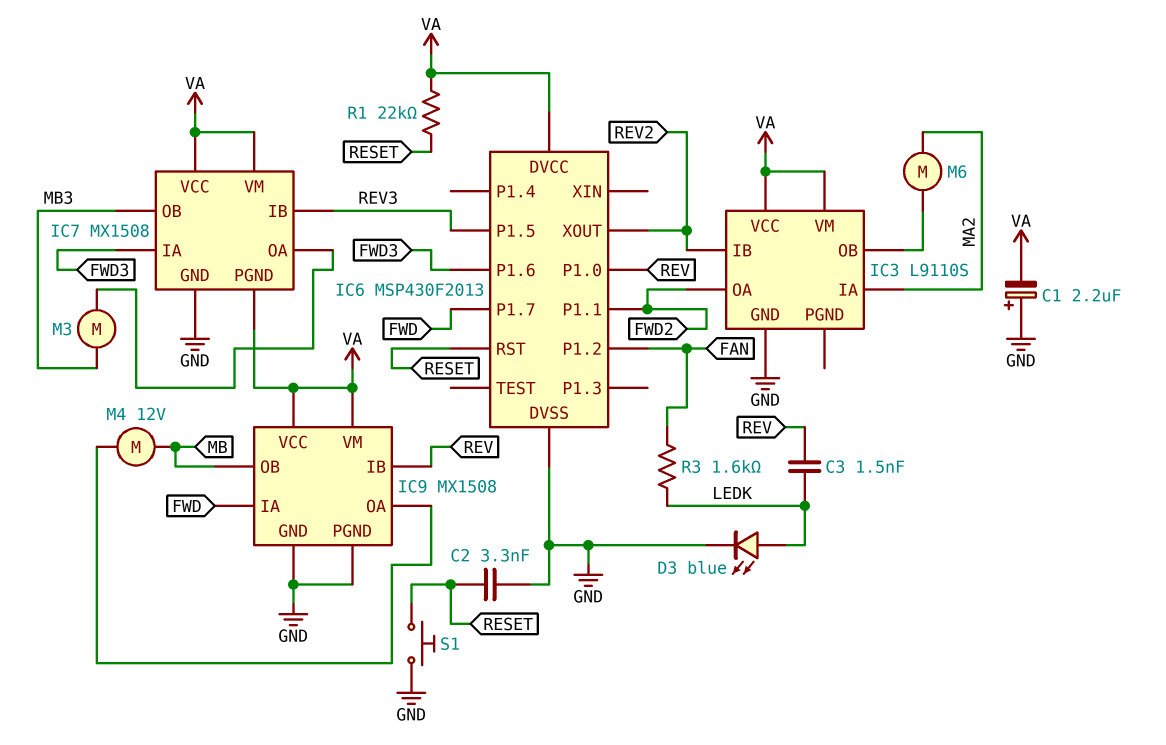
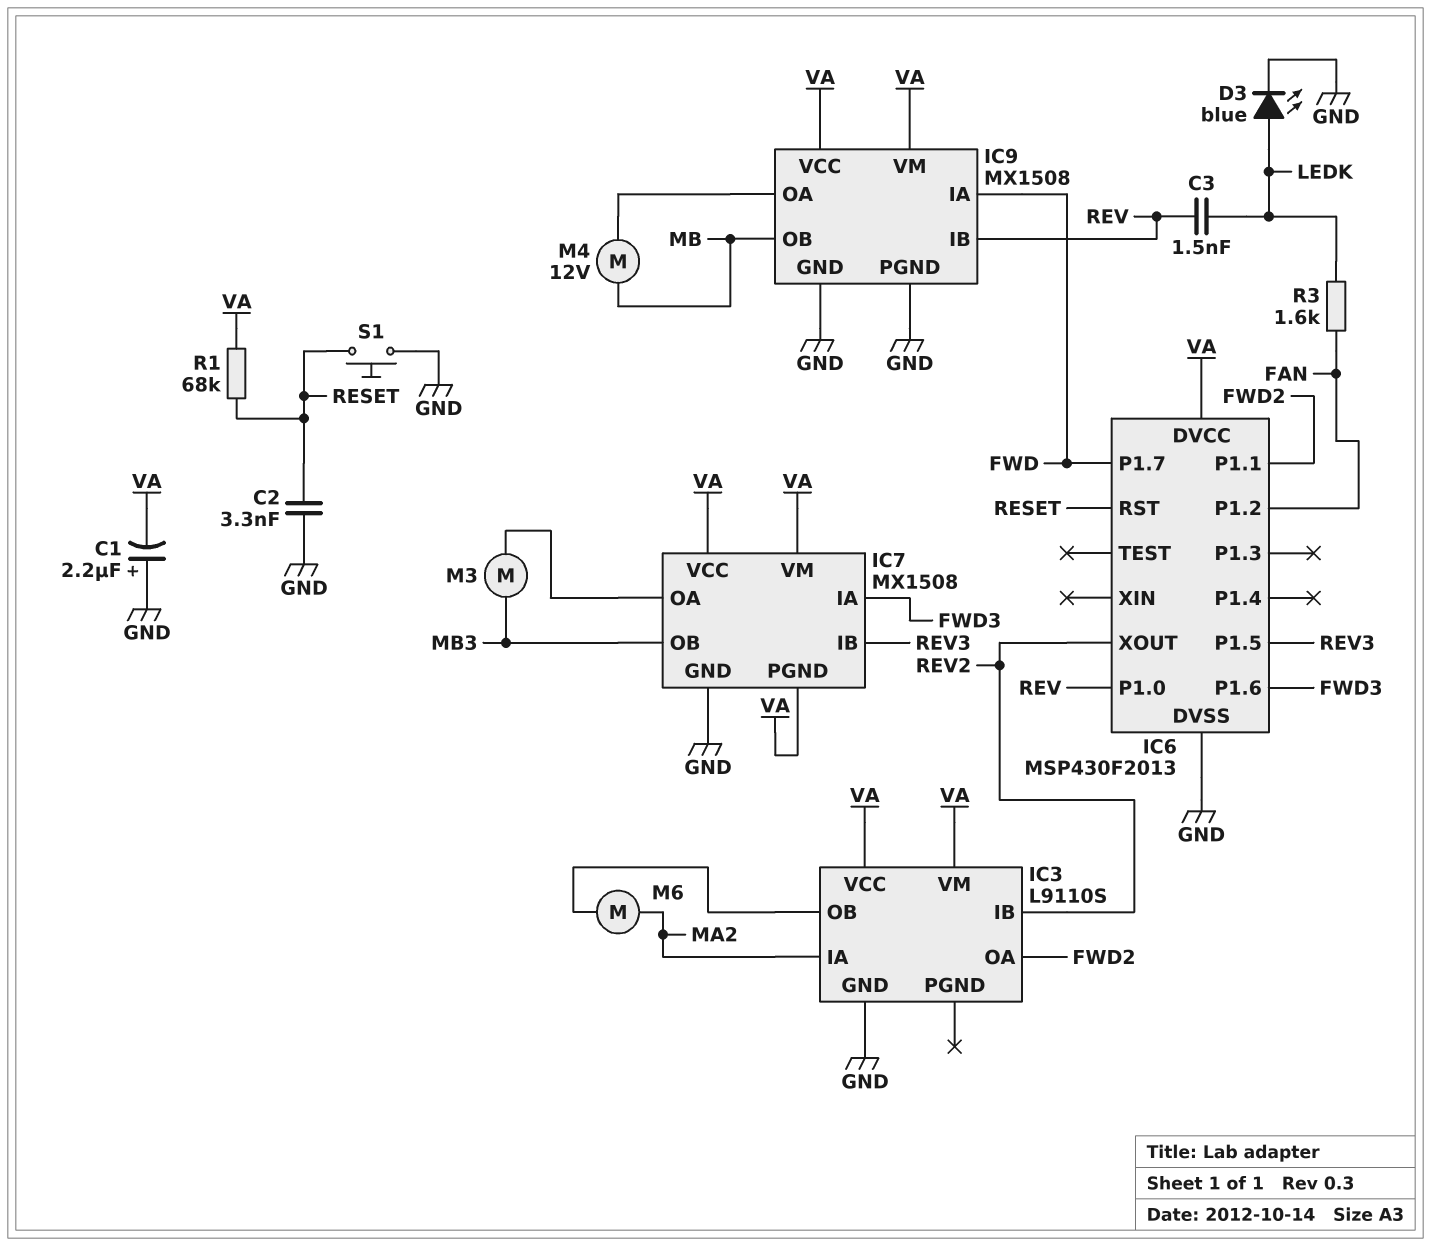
R1: 22k (RESET, VA) -> 68k (RESET, VA)

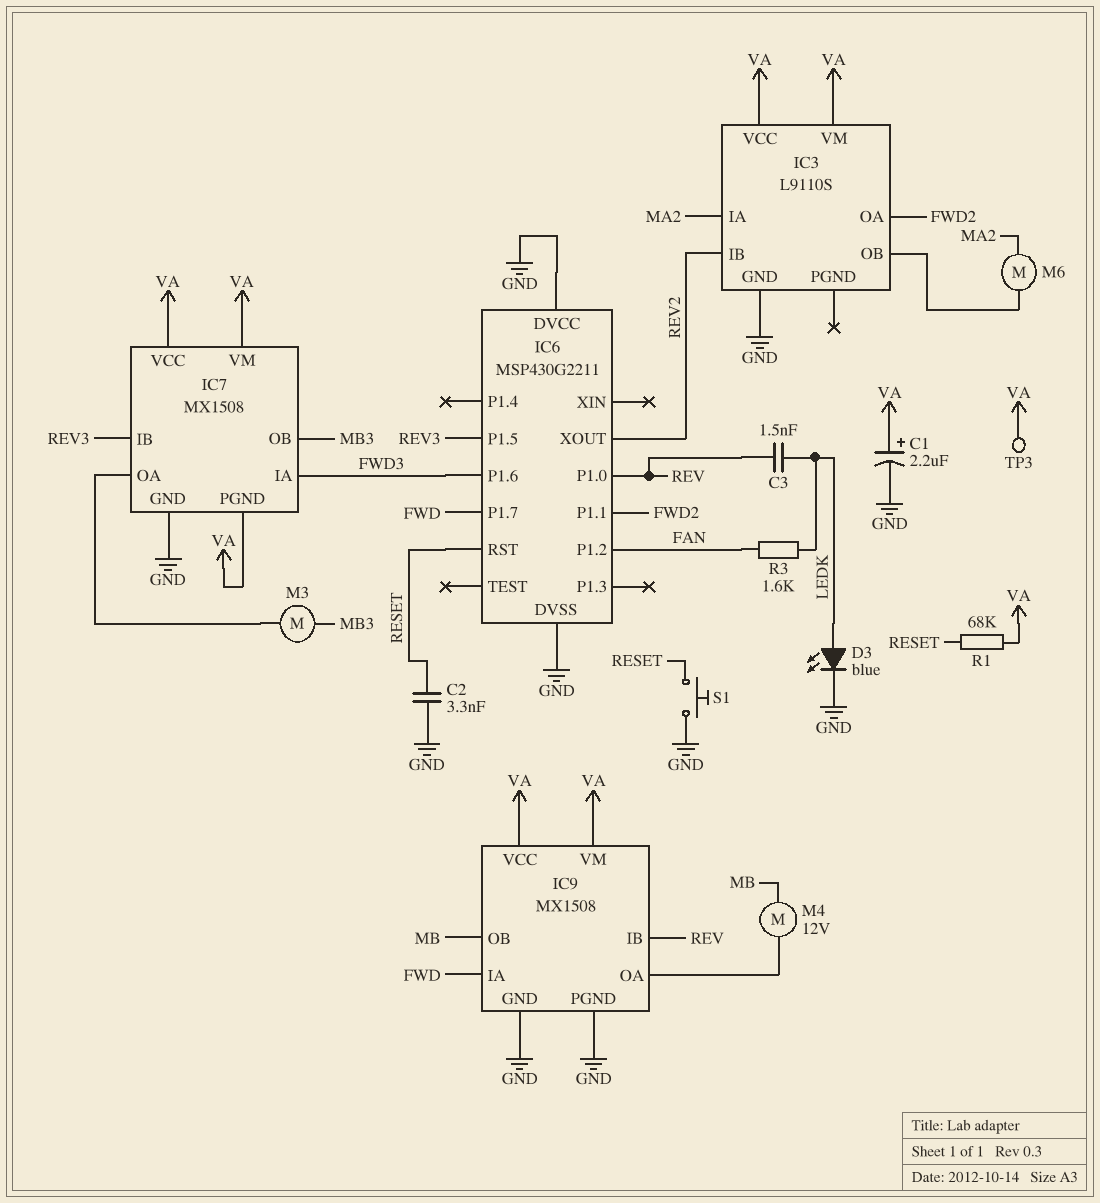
C1: 2.2uF (plus GND, minus VA) -> 2.2uF (plus VA, minus GND)
IC6: MSP430F2013 -> MSP430G2211
IC6 pin DVCC: VA -> GND
TP3: none -> test point (VA)

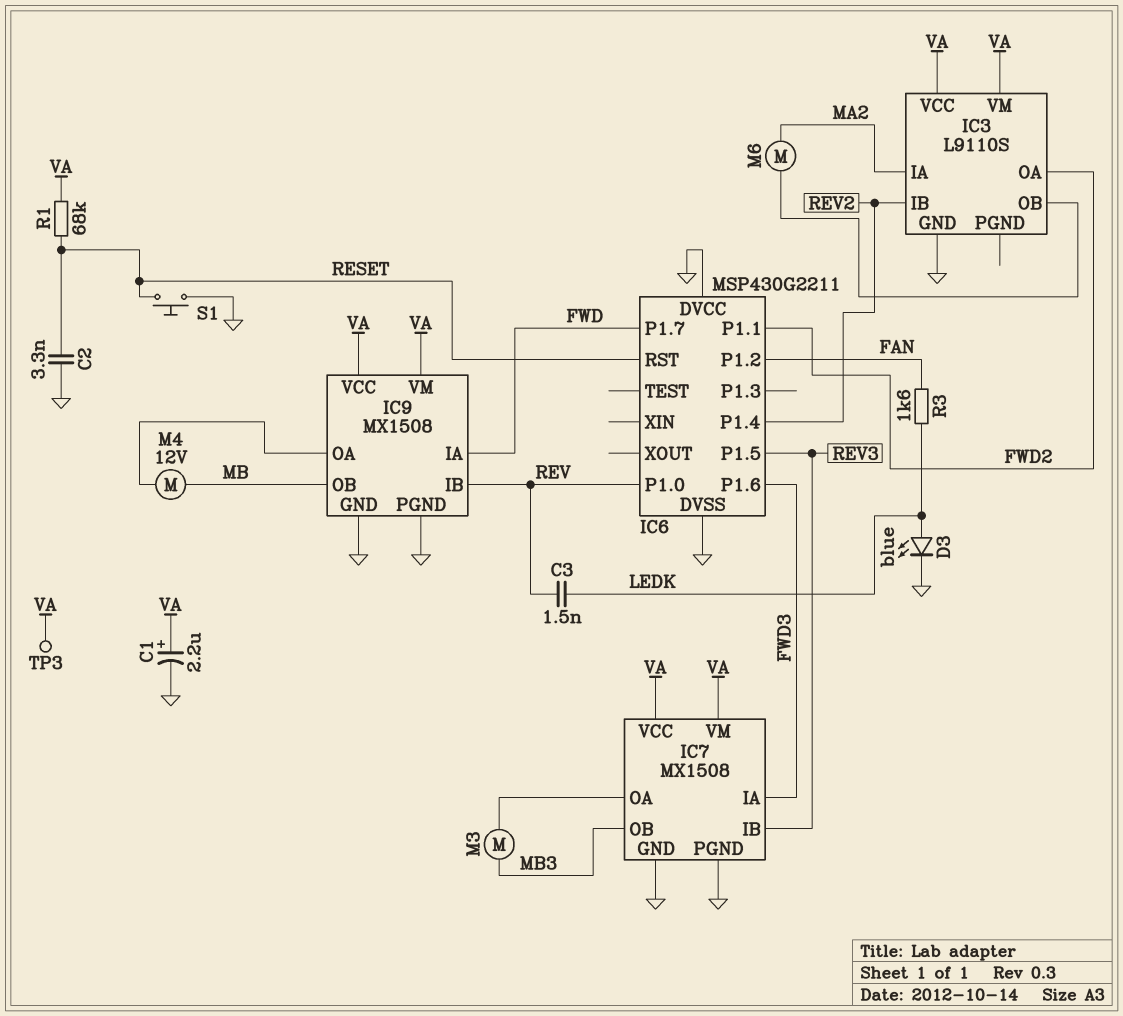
IC6 pin P1.4: none -> REV2
IC6 pin XOUT: REV2 -> none
IC7 pin PGND: VA -> GND

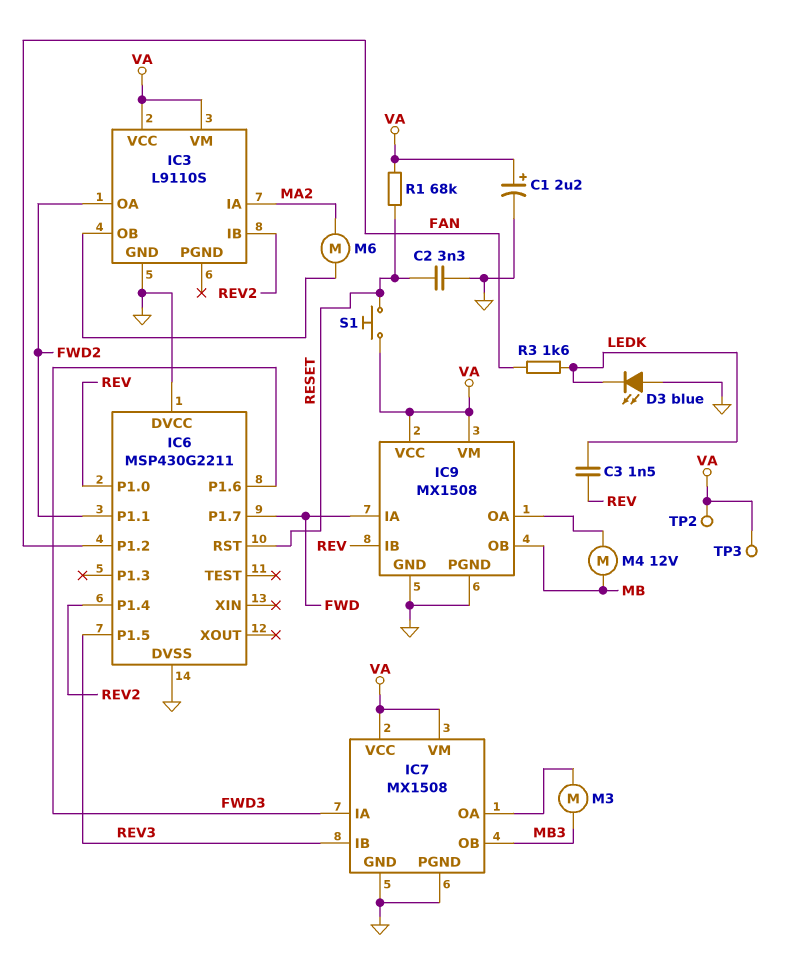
D3: LED blue (A LEDK, K GND) -> LED blue (A GND, K LEDK)
S1: button (GND, RESET) -> button (RESET, VA)
TP2: none -> test point (VA)

